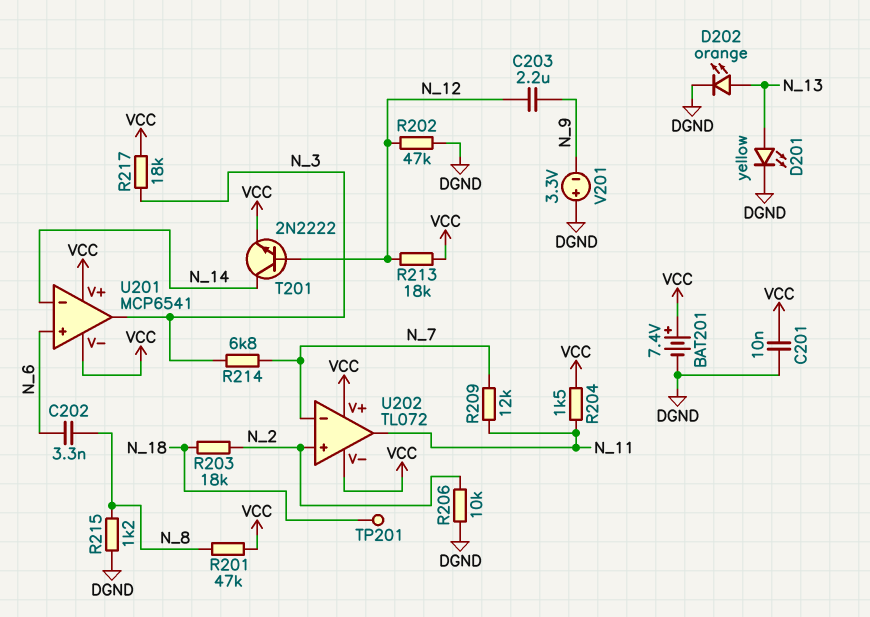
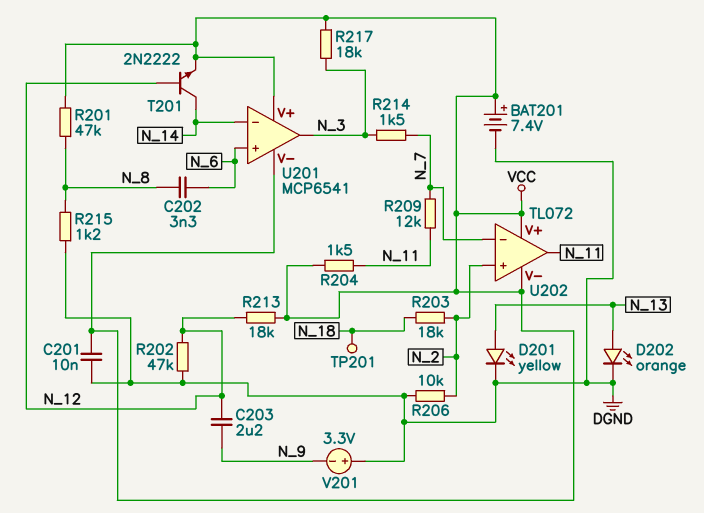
R214: 6.8k (N_3, N_7) -> 1.5k (N_3, N_7)

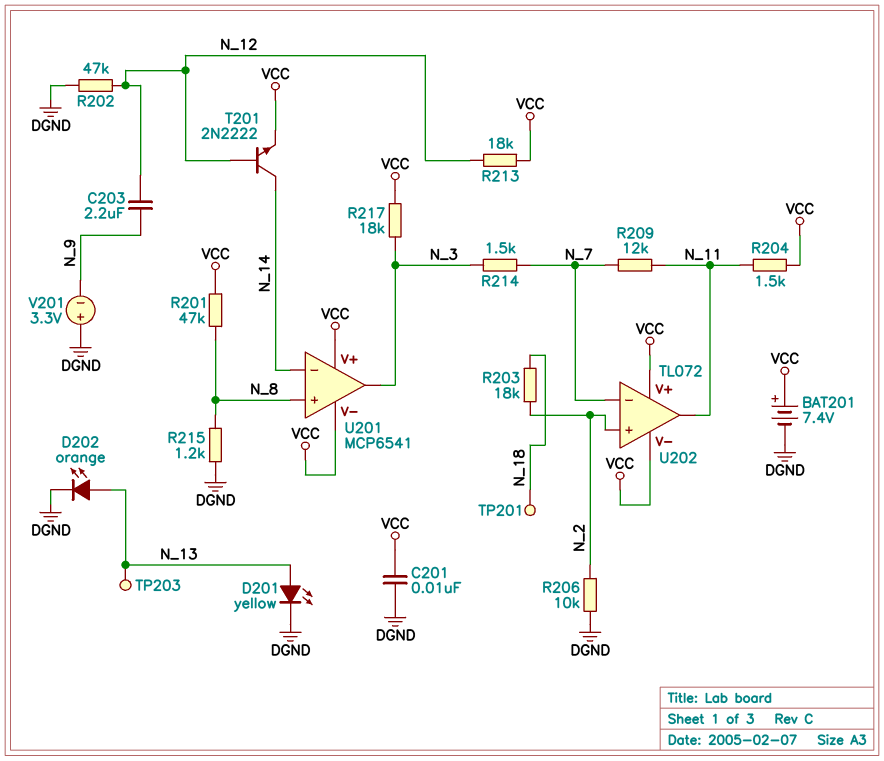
C202: 3.3nF (N_6, N_8) -> none
TP203: none -> test point (N_13)
U201 pin in+: N_6 -> N_8

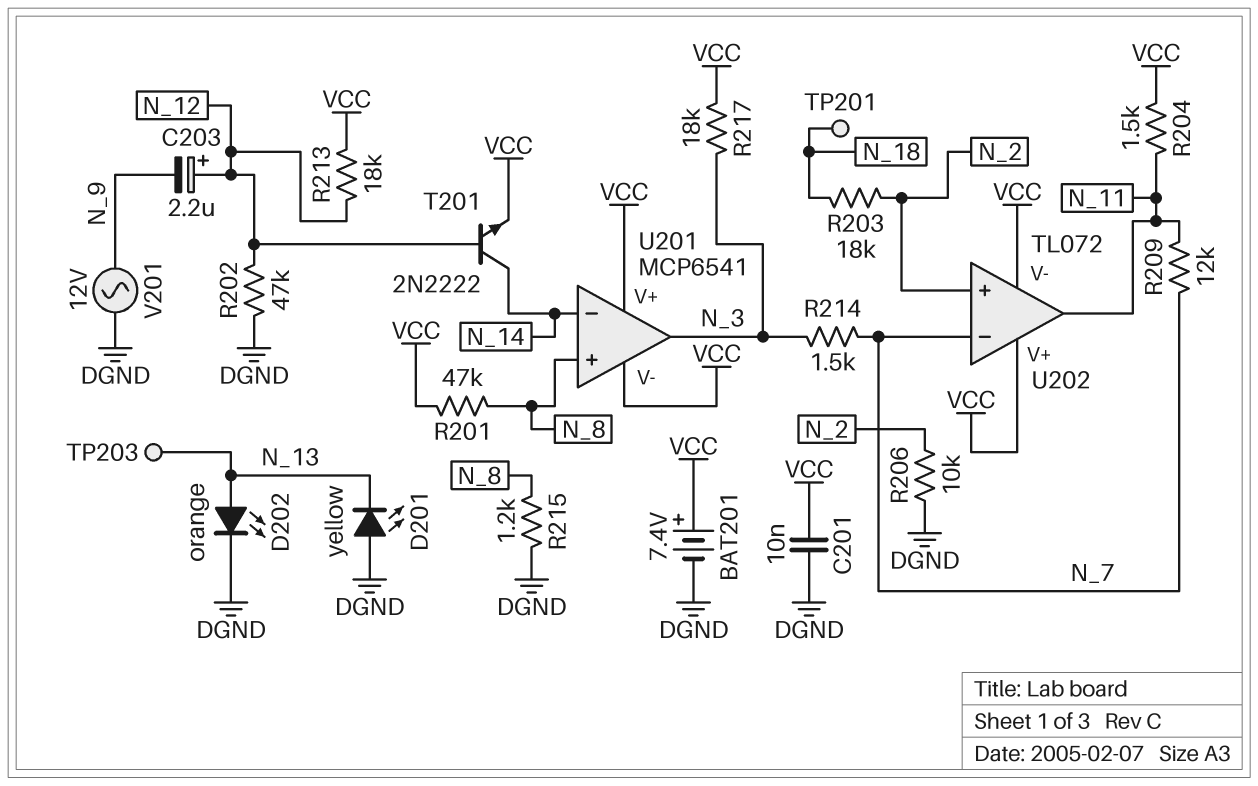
C203: 2.2uF (N_9, N_12) -> 2.2uF (plus N_12, minus N_9)
D201: LED yellow (A N_13, K DGND) -> LED yellow (A DGND, K N_13)
V201: 3.3V (plus DGND, minus N_9) -> AC 12V (DGND, N_9)

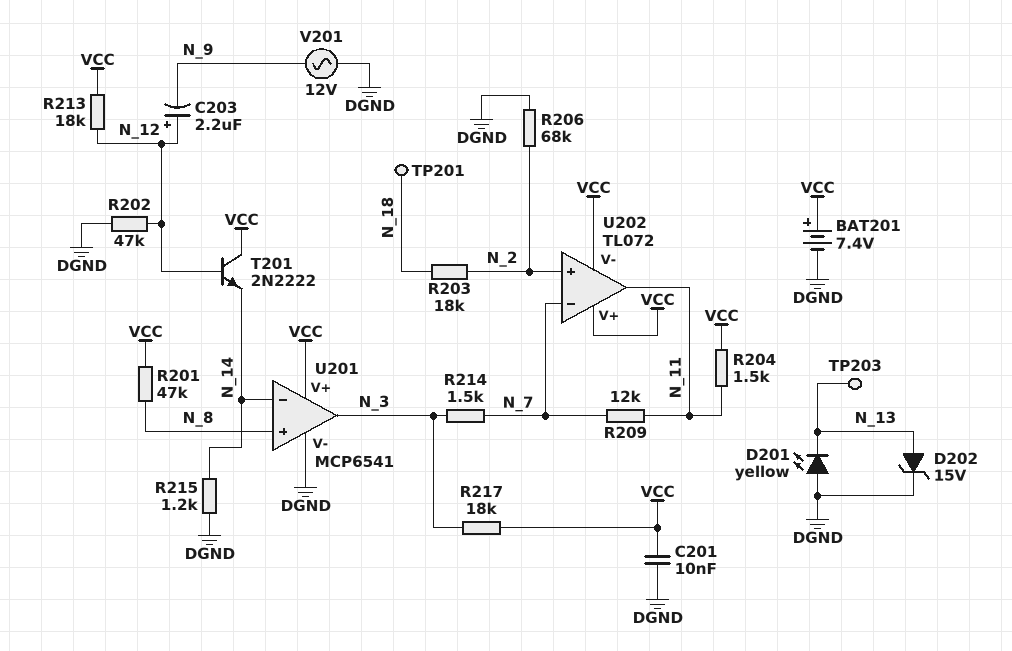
D202: LED orange (A N_13, K DGND) -> zener 15V (A N_13, K DGND)
R206: 10k (DGND, N_2) -> 68k (DGND, N_2)
R215: 1.2k (DGND, N_8) -> 1.2k (DGND, N_14)
T201: NPN 2N2222 (B N_12, C N_14, E VCC) -> NPN 2N2222 (B N_12, C VCC, E N_14)
U201 pin V-: VCC -> DGND

